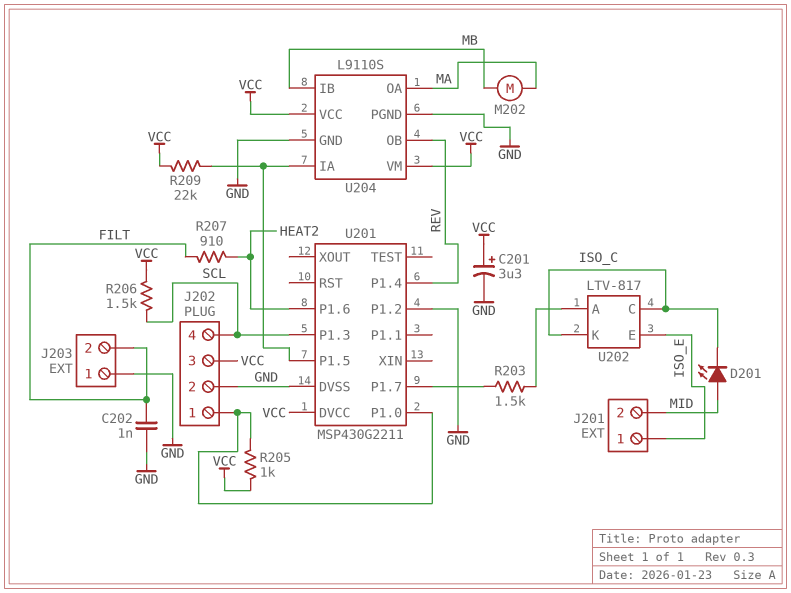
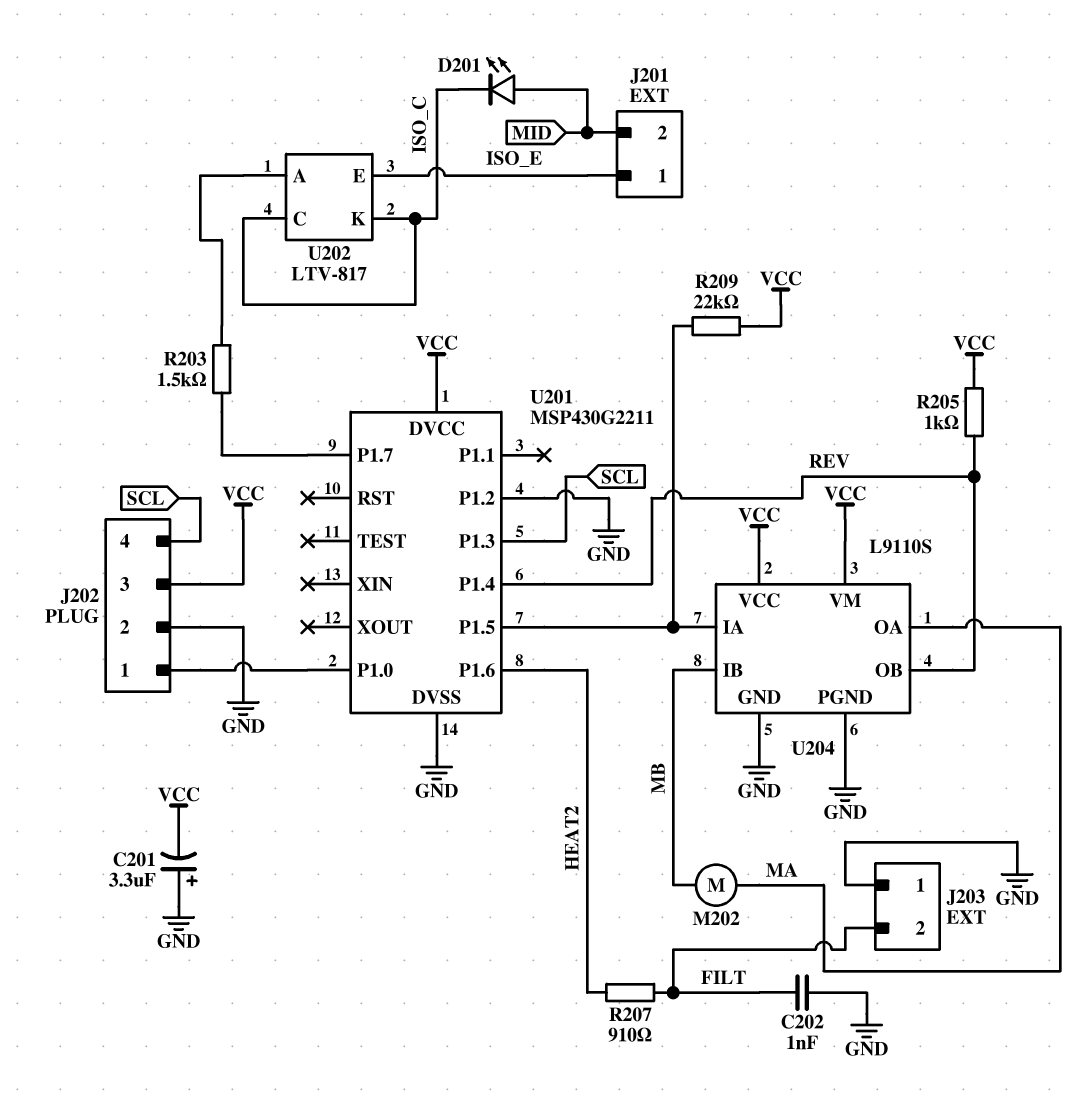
C201: 3.3uF (plus VCC, minus GND) -> 3.3uF (plus GND, minus VCC)
R205: 1k (J202/1, VCC) -> 1k (REV, VCC)
R206: 1.5k (SCL, VCC) -> none

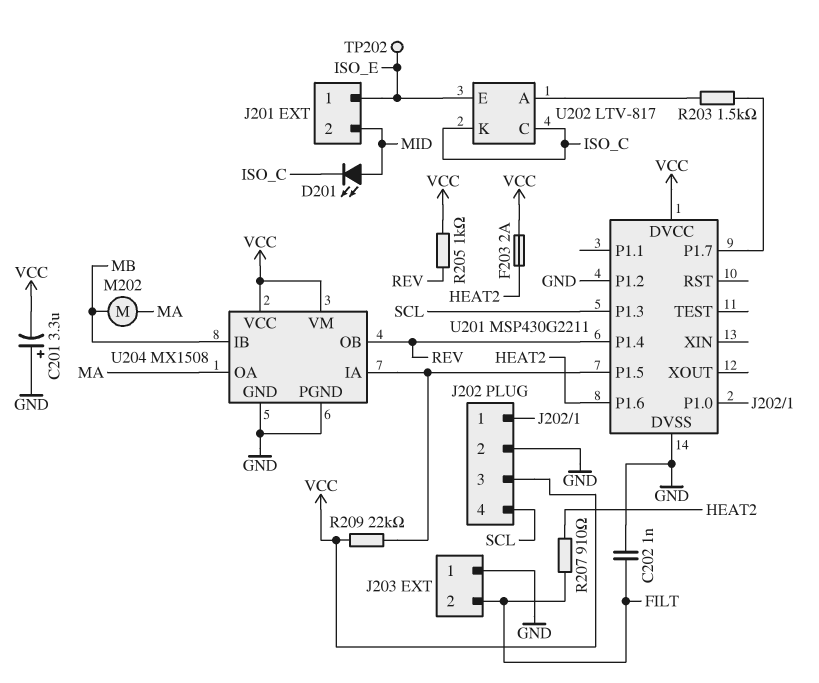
F203: none -> 2A (HEAT2, VCC)
TP202: none -> test point (ISO_E)
U204: L9110S -> MX1508

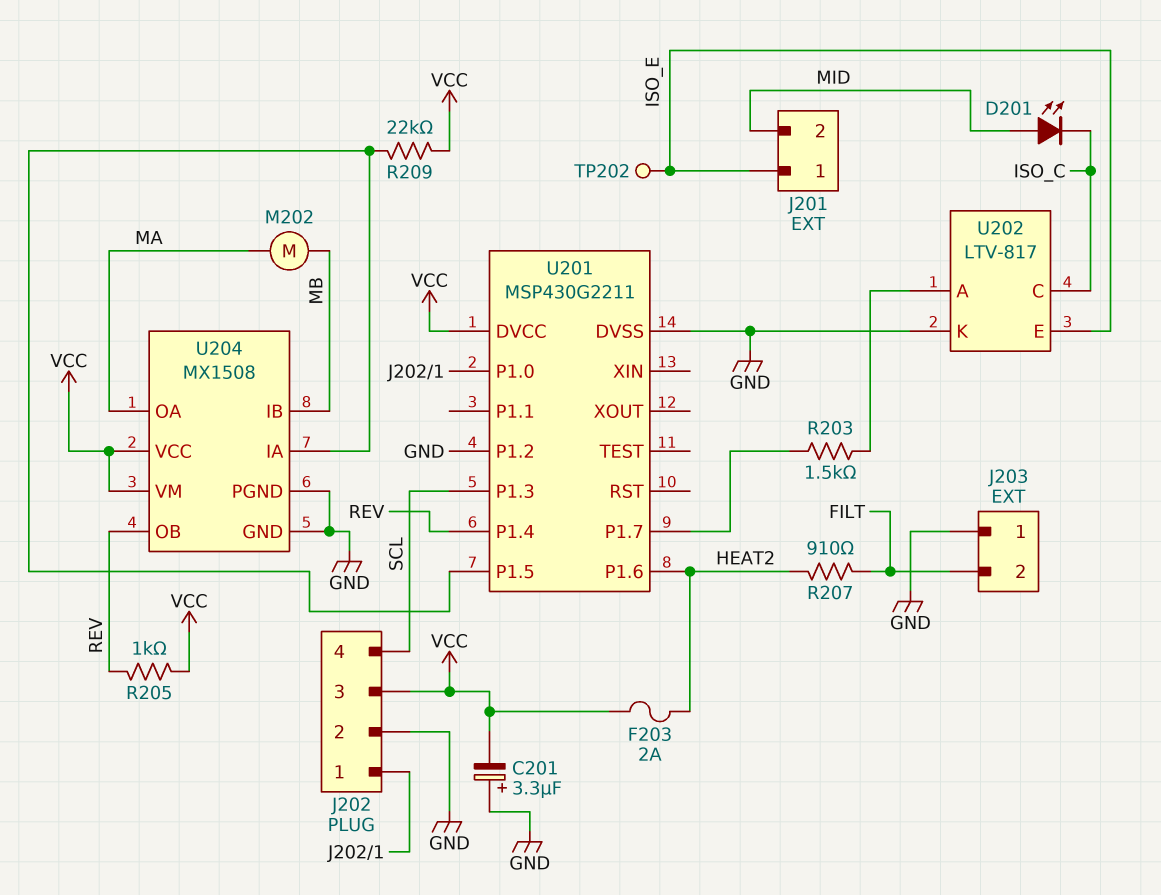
C202: 1nF (FILT, GND) -> none
U202 pin K: ISO_C -> GND

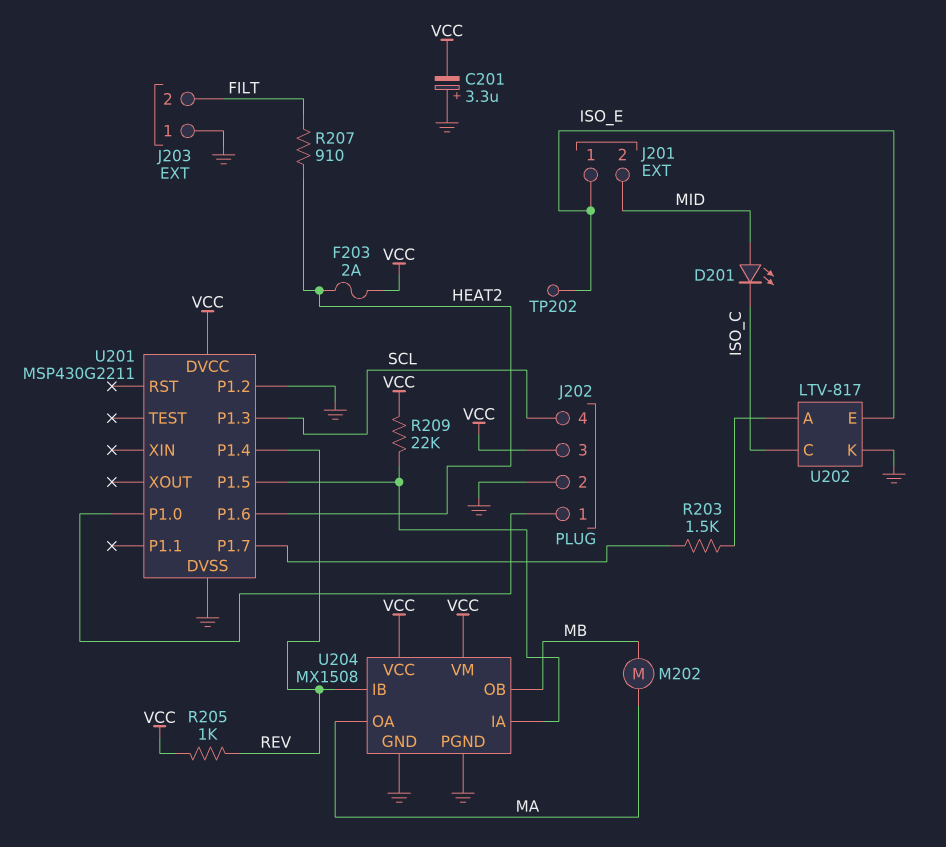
U204 pin IB: MB -> REV
U204 pin OB: REV -> MB

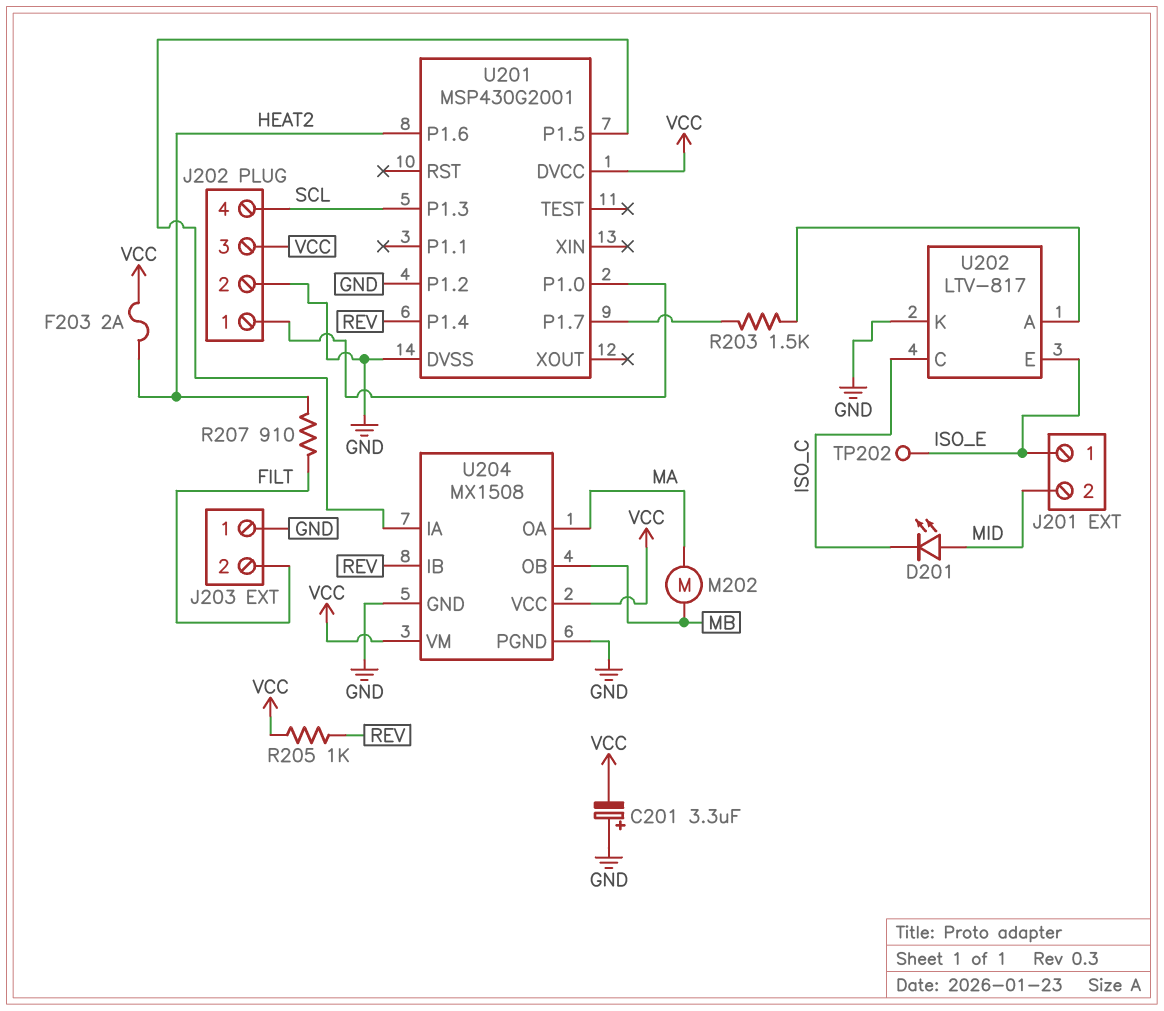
R209: 22k (U201/P1.5, VCC) -> none
U201: MSP430G2211 -> MSP430G2001

